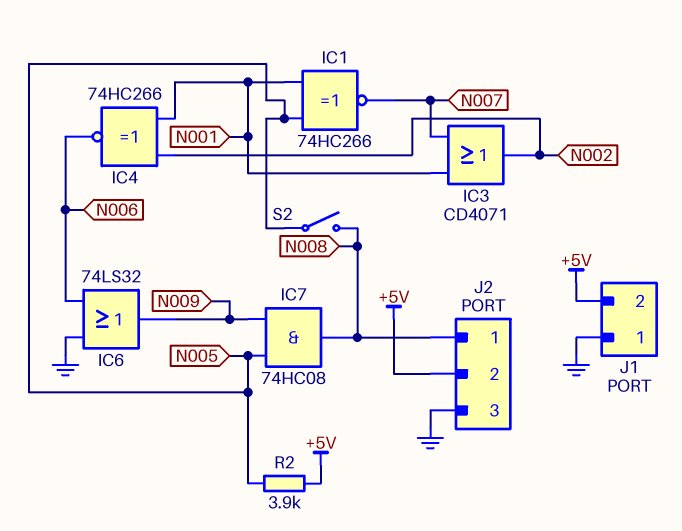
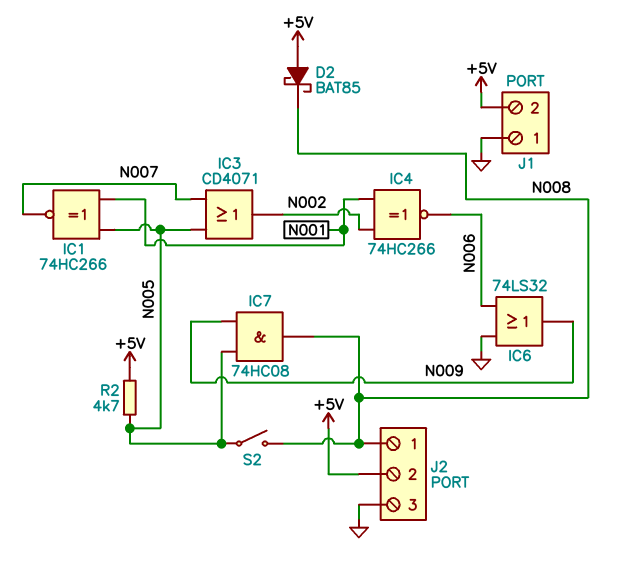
D2: none -> schottky BAT85 (A +5V, K N008)
IC3: OR CD4071 (in N001, in N007, out N002) -> OR CD4071 (in N005, in N007, out N002)
R2: 3.9k (+5V, N005) -> 4.7k (+5V, N005)

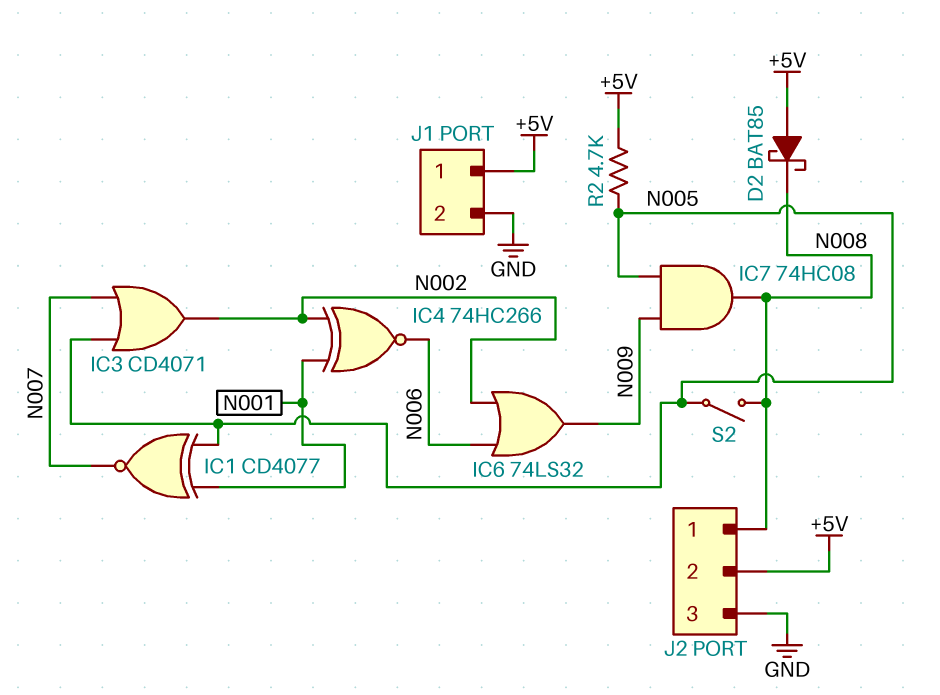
IC1: XNOR 74HC266 (in N001, in N005, out N007) -> XNOR CD4077 (in N001, in N005, out N007)
IC6: OR 74LS32 (in GND, in N006, out N009) -> OR 74LS32 (in N002, in N006, out N009)
J1 pin 1: GND -> +5V
J1 pin 2: +5V -> GND

